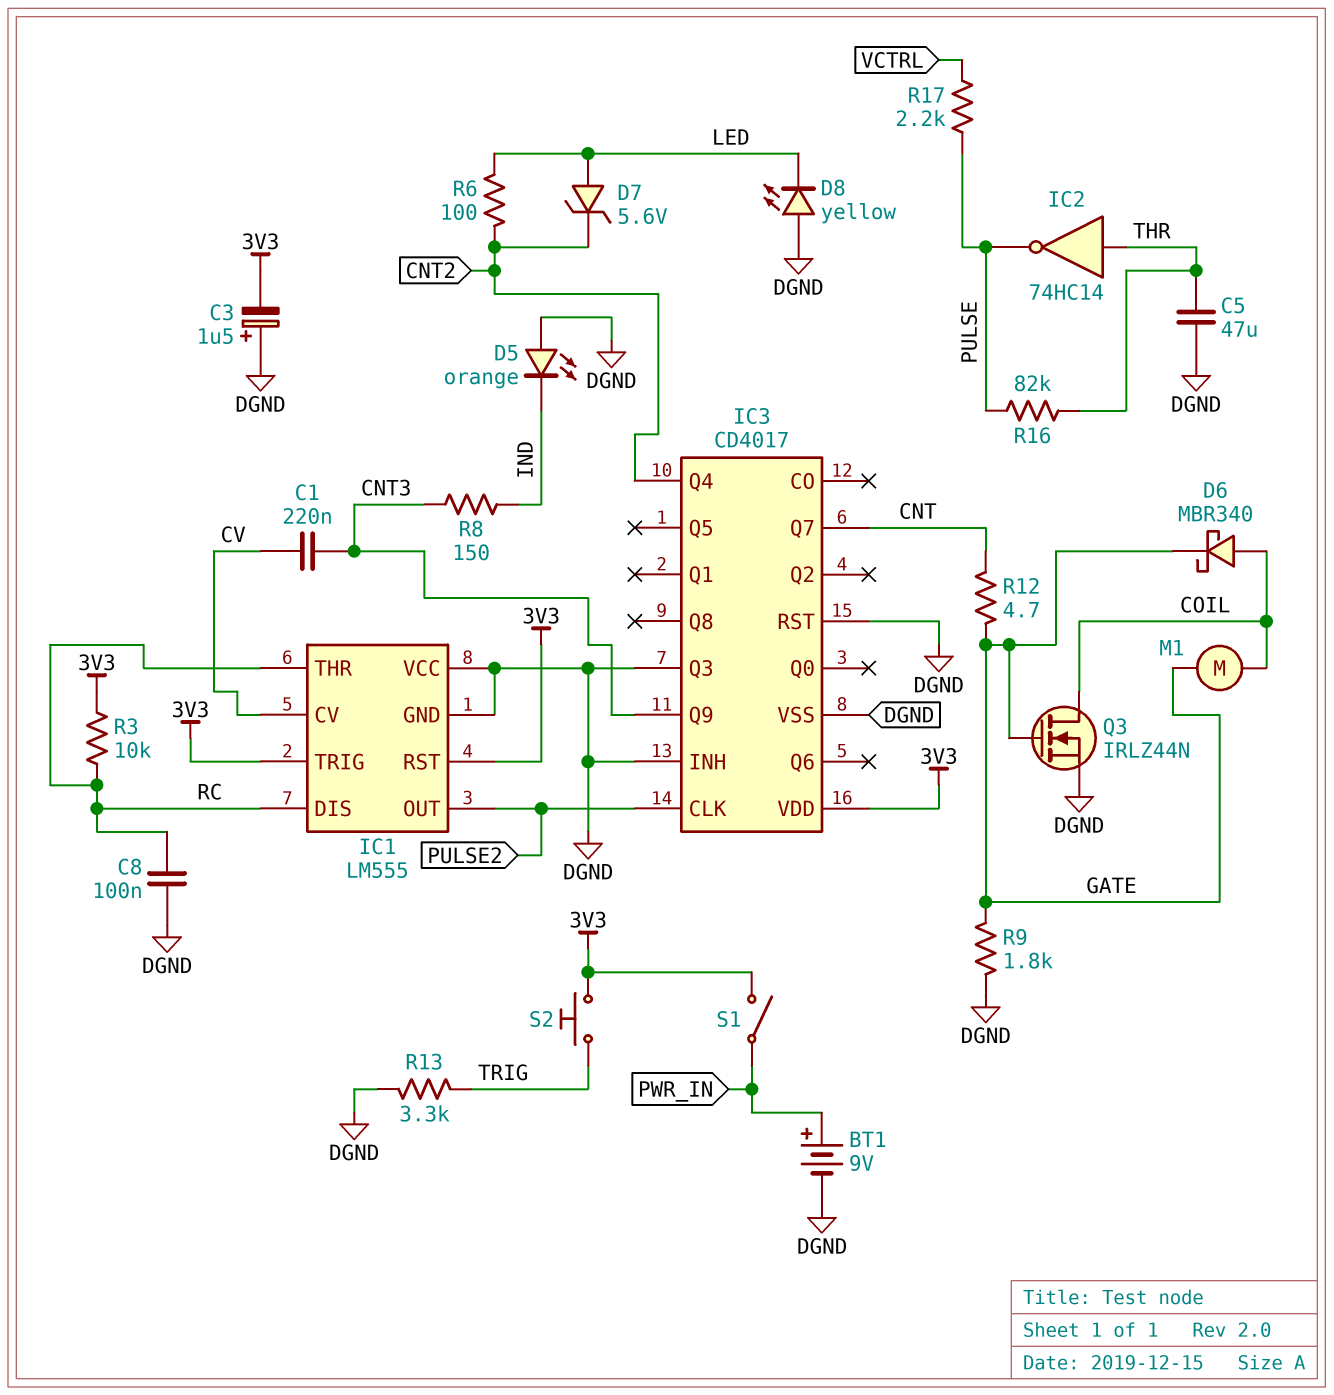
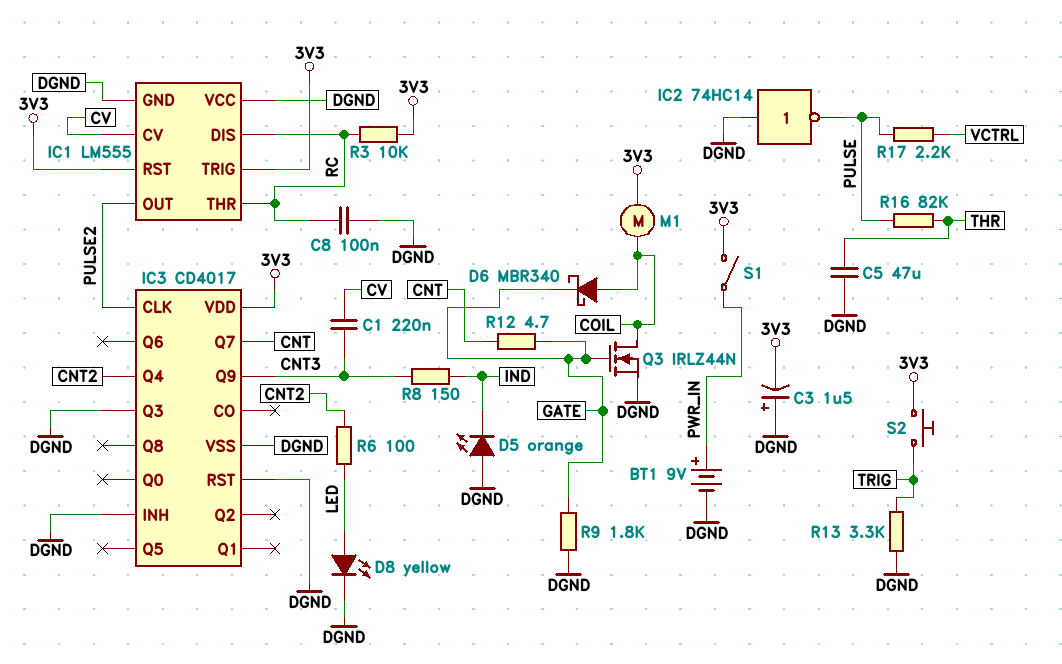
D7: zener 5.6V (A LED, K CNT2) -> none
D8: LED yellow (A DGND, K LED) -> LED yellow (A LED, K DGND)
IC2: NOT 74HC14 (in THR, out PULSE) -> NOT 74HC14 (in DGND, out PULSE)
M1: motor (COIL, GATE) -> motor (3V3, COIL)

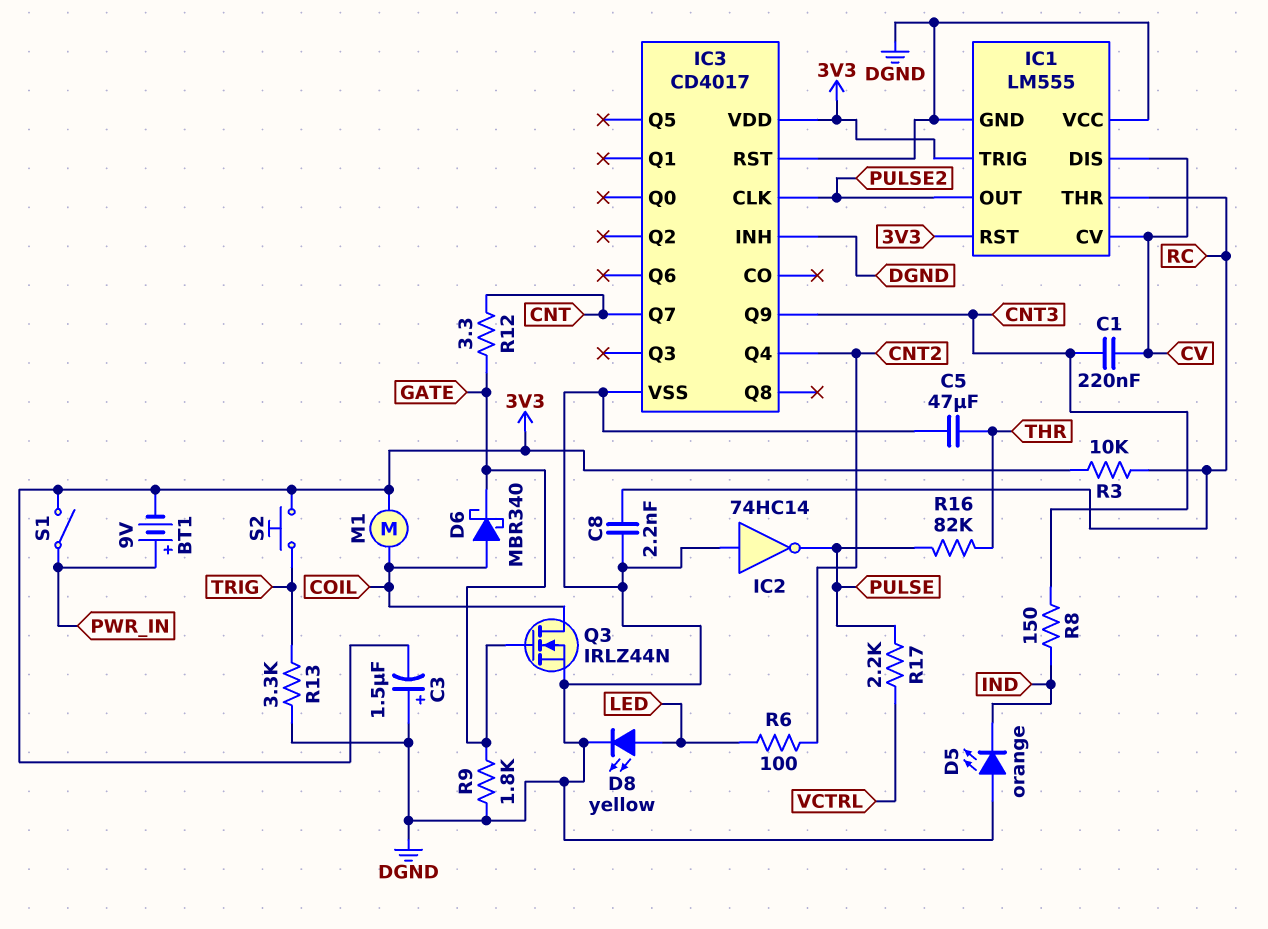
BT1: 9V (plus PWR_IN, minus DGND) -> 9V (plus PWR_IN, minus 3V3)
C8: 100nF (DGND, RC) -> 2.2nF (DGND, RC)
IC1 pin DIS: RC -> CV
IC3 pin Q3: DGND -> none
R12: 4.7 (CNT, GATE) -> 3.3 (CNT, GATE)

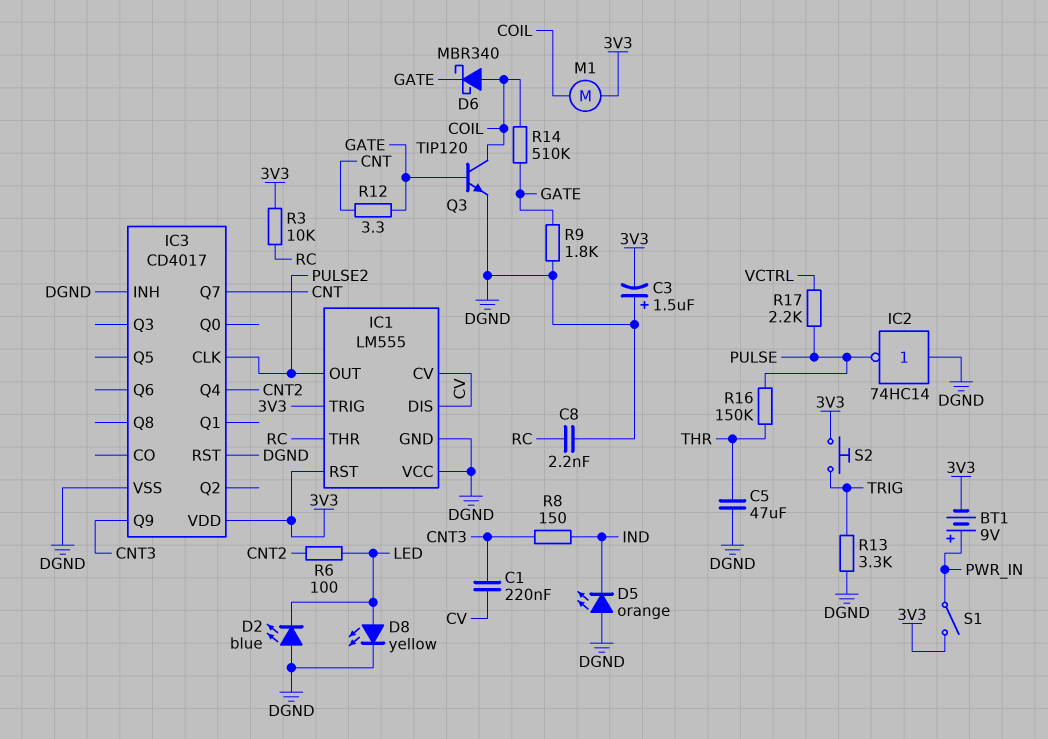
D2: none -> LED blue (A DGND, K LED)
Q3: NMOS IRLZ44N (G GATE, D COIL, S DGND) -> NPN TIP120 (B GATE, C COIL, E DGND)
R14: none -> 510k (COIL, GATE)
R16: 82k (PULSE, THR) -> 150k (PULSE, THR)

